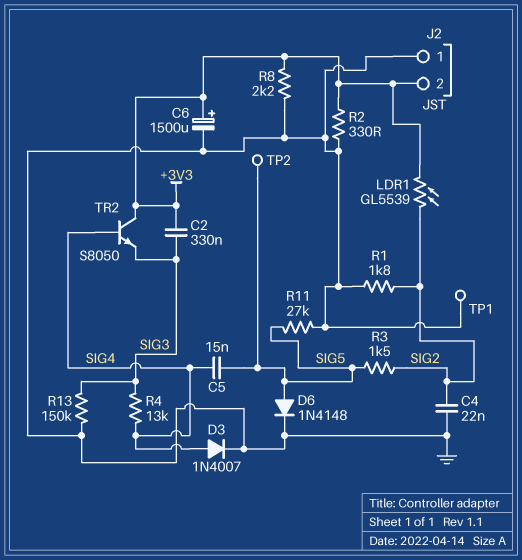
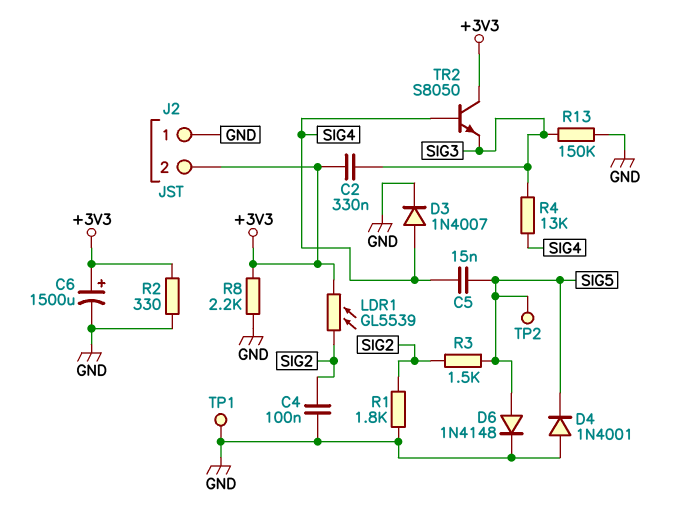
C4: 22nF (GND, SIG2) -> 100nF (GND, SIG2)
D4: none -> diode 1N4001 (A GND, K SIG5)
R11: 27k (GND, SIG5) -> none

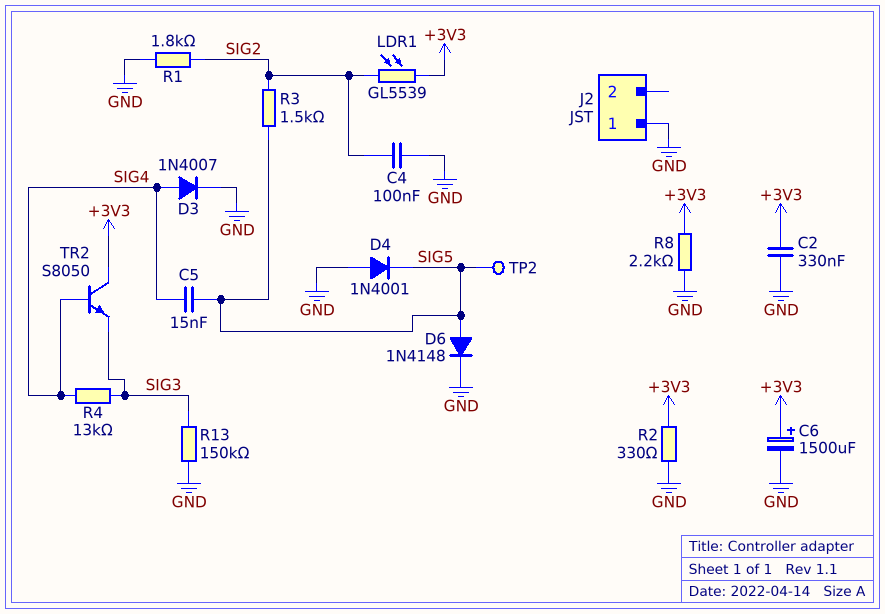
C2: 330nF (+3V3, SIG3) -> 330nF (+3V3, GND)
J2 pin 2: +3V3 -> none
TP1: test point (GND) -> none

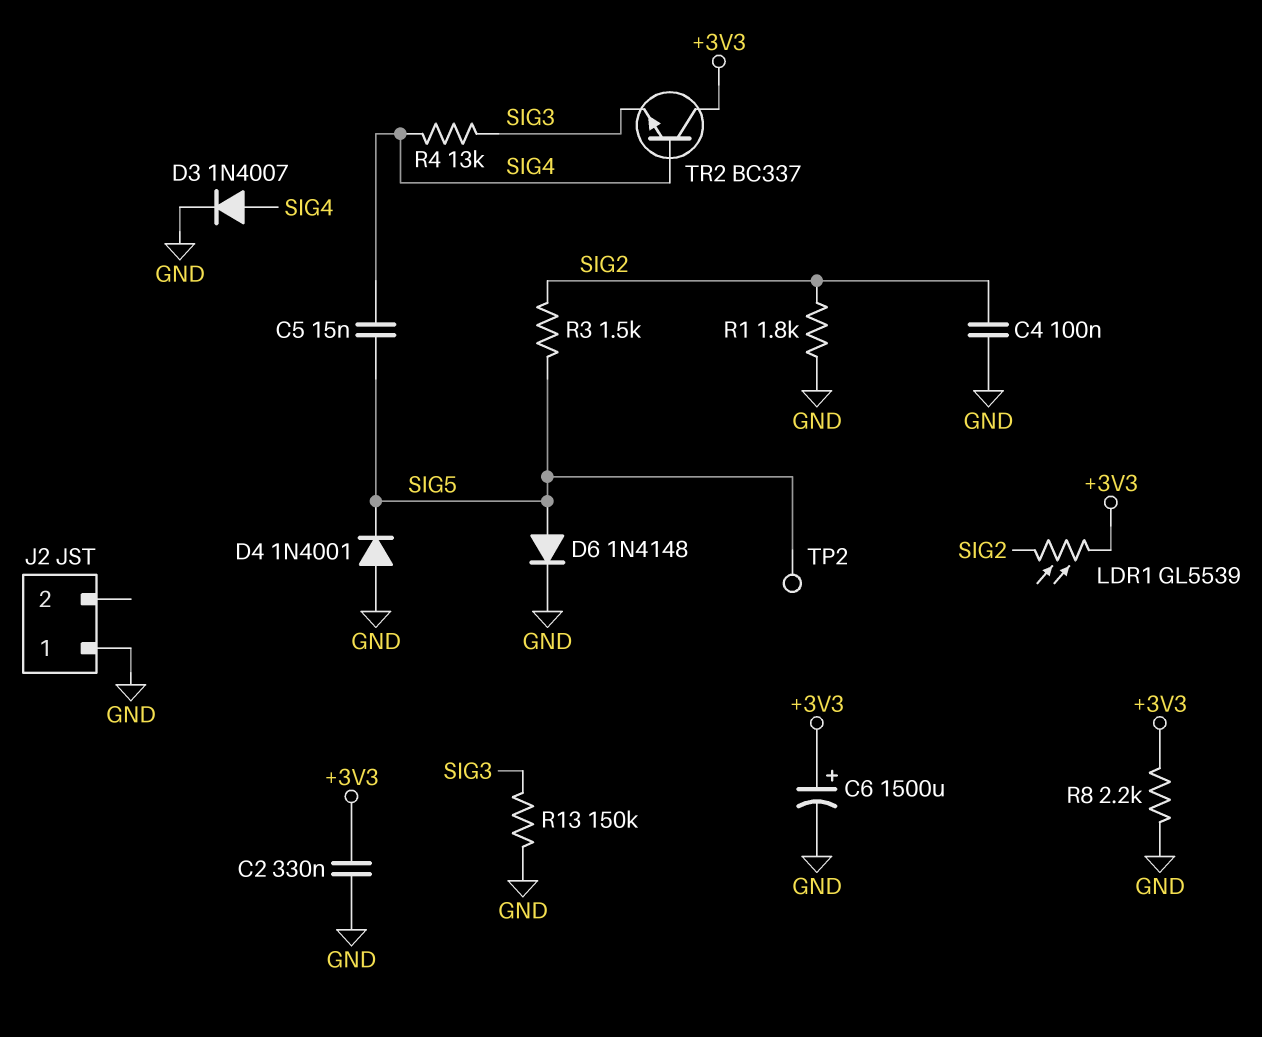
R2: 330 (+3V3, GND) -> none
TR2: NPN S8050 (B SIG4, C +3V3, E SIG3) -> NPN BC337 (B SIG4, C +3V3, E SIG3)

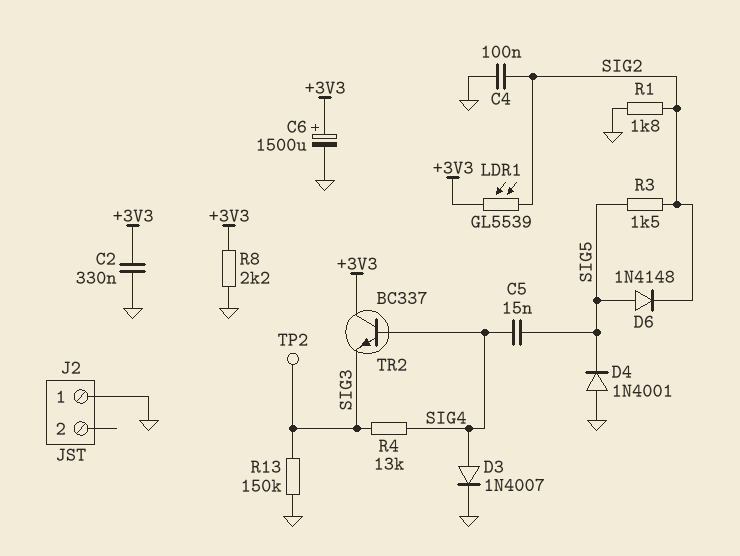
D6: diode 1N4148 (A SIG5, K GND) -> diode 1N4148 (A SIG5, K SIG2)
TP2: test point (SIG5) -> test point (SIG3)

